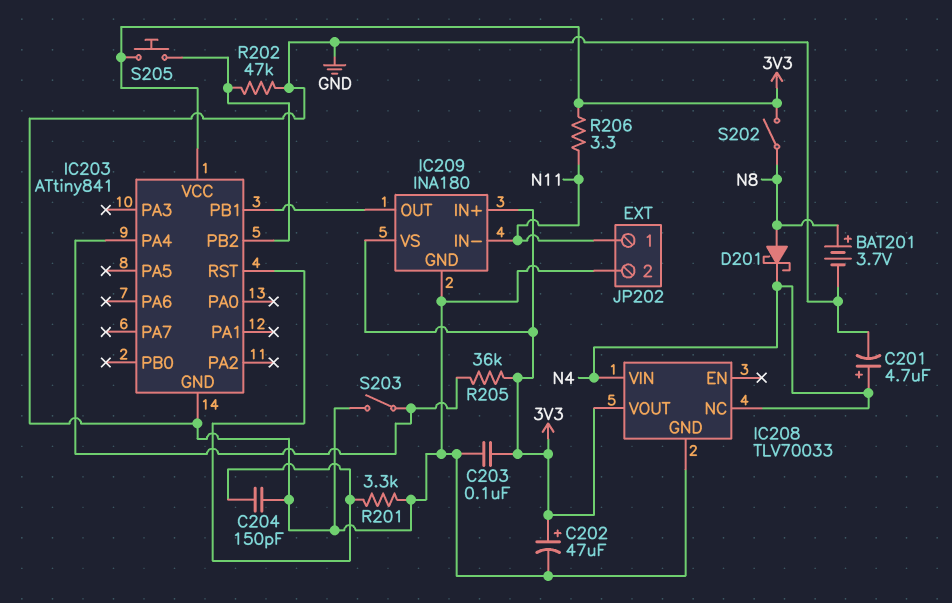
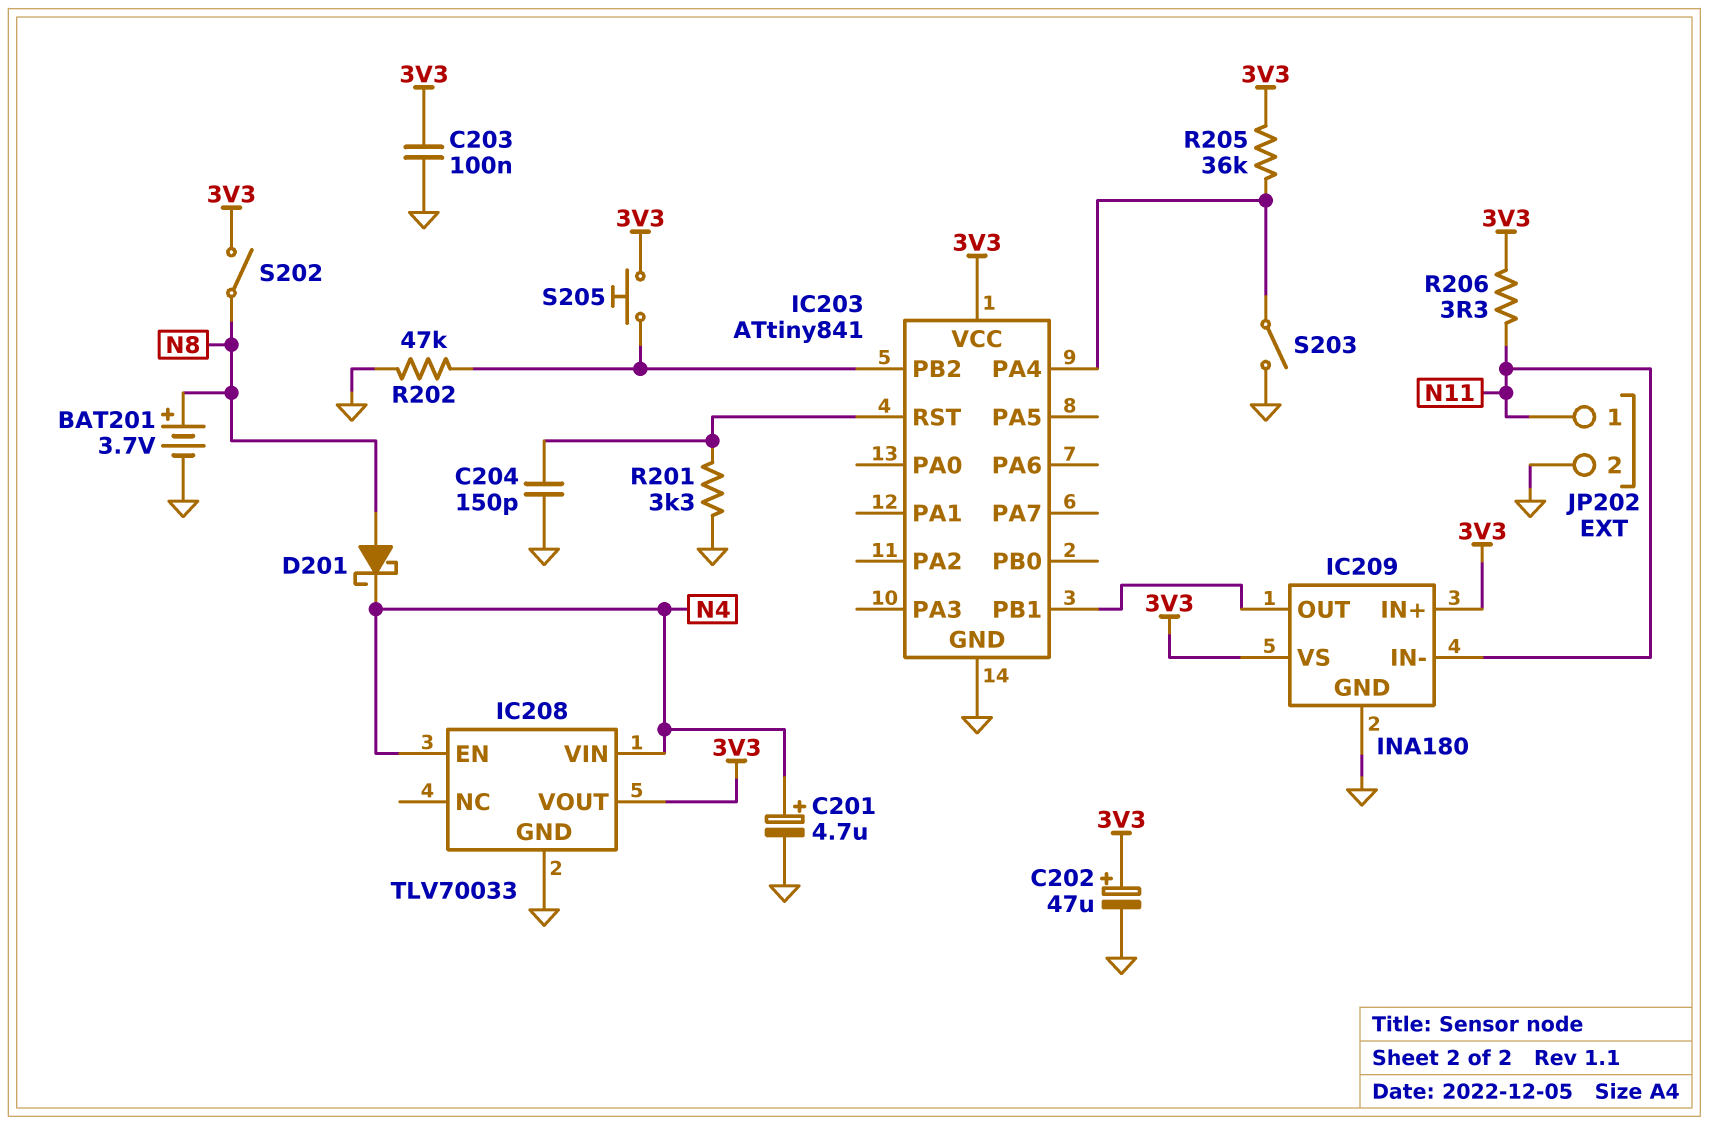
IC208 pin EN: none -> N4
IC208 pin NC: N4 -> none

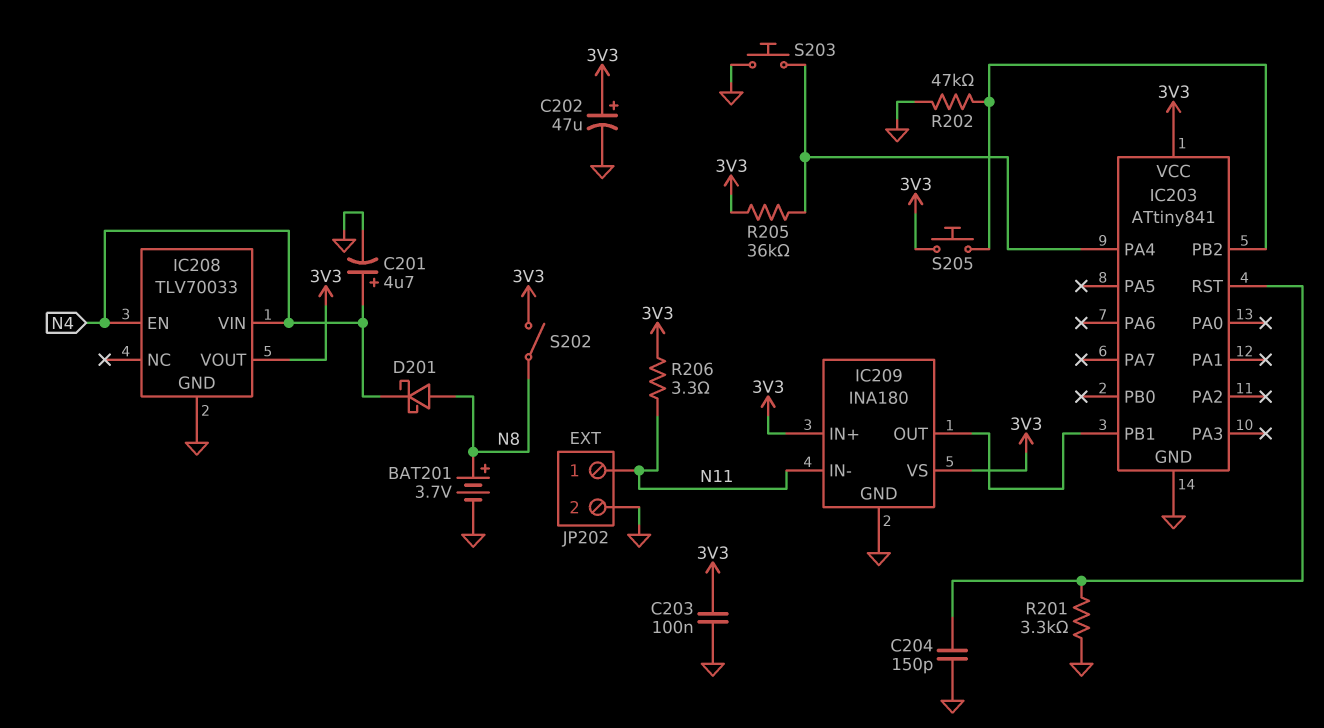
S203: switch (GND, IC203/PA4) -> button (GND, IC203/PA4)

